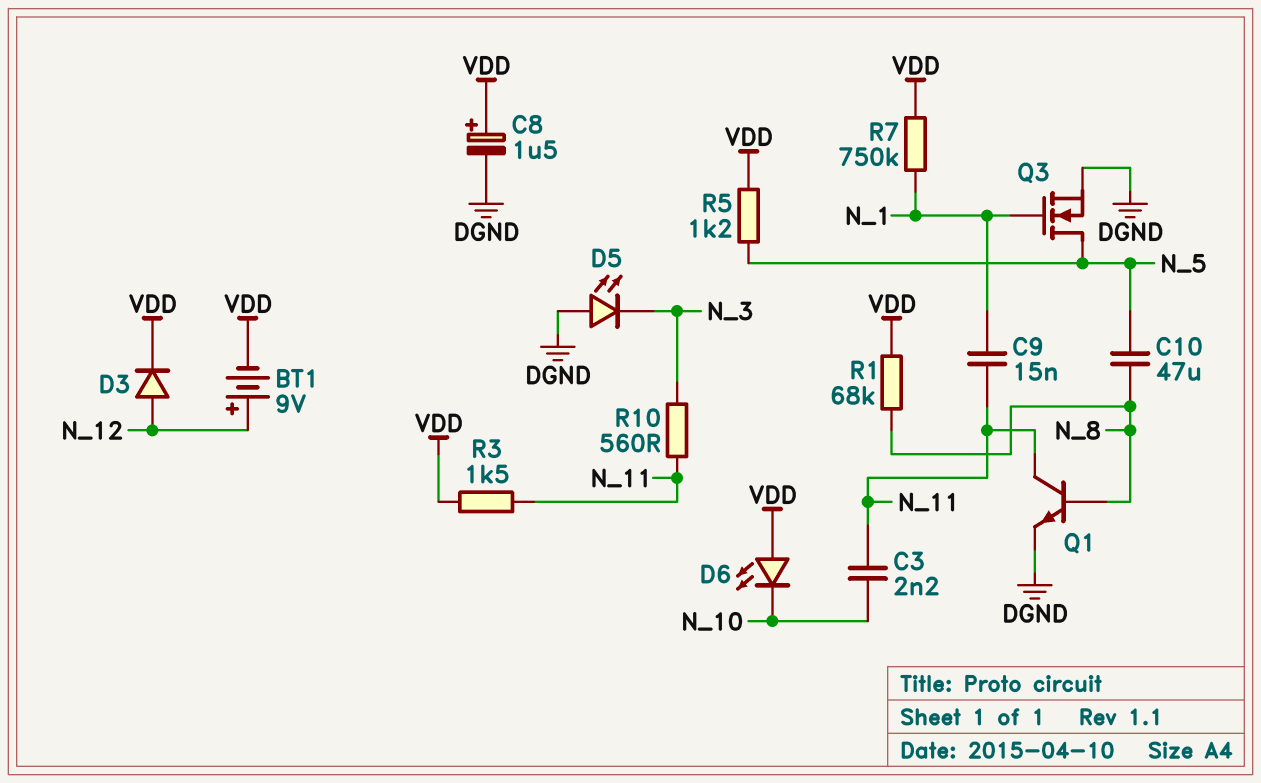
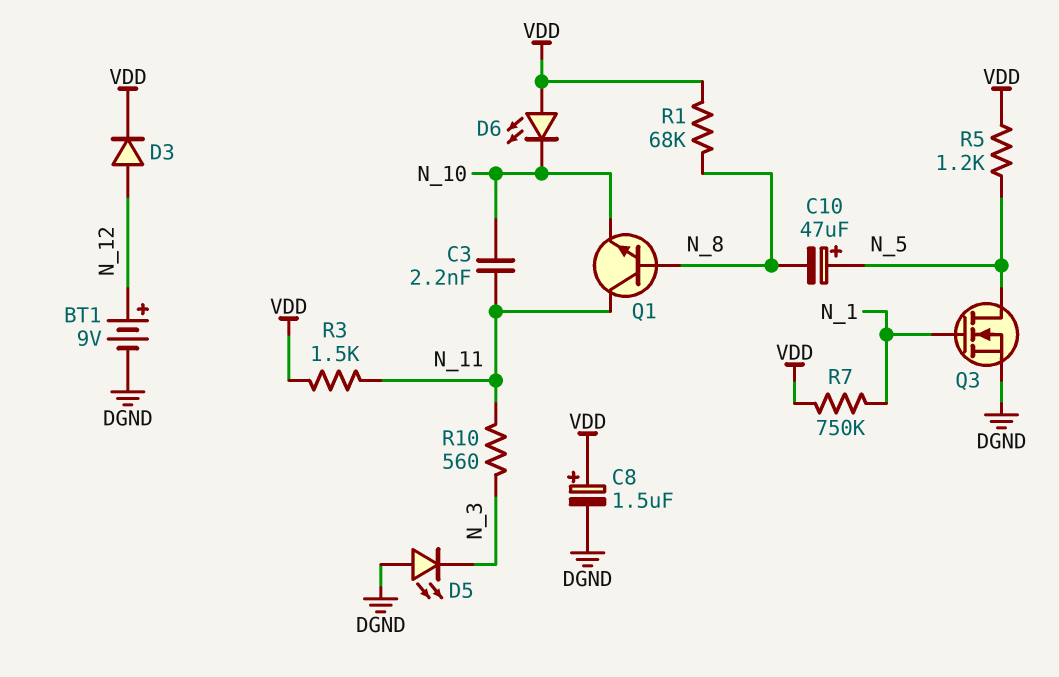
BT1: 9V (plus N_12, minus VDD) -> 9V (plus N_12, minus DGND)
C9: 15nF (N_1, N_11) -> none
C10: 47uF (N_5, N_8) -> 47uF (plus N_5, minus N_8)
Q1: NPN (B N_8, C N_11, E DGND) -> NPN (B N_8, C N_11, E N_10)

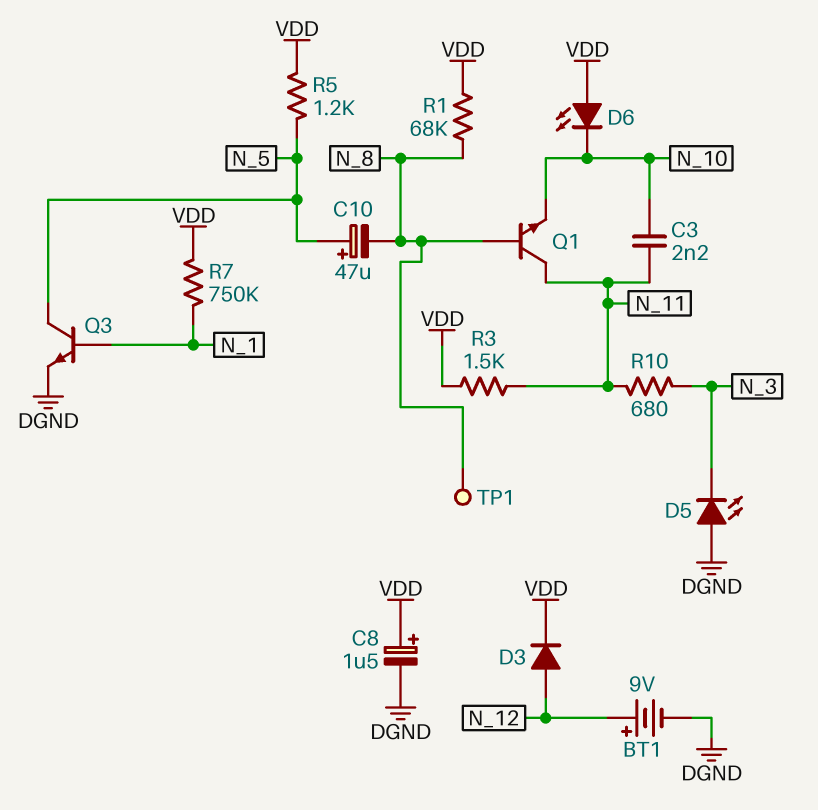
Q3: NMOS (G N_1, D N_5, S DGND) -> NPN (B N_1, C N_5, E DGND)
R10: 560 (N_3, N_11) -> 680 (N_3, N_11)
TP1: none -> test point (N_8)

